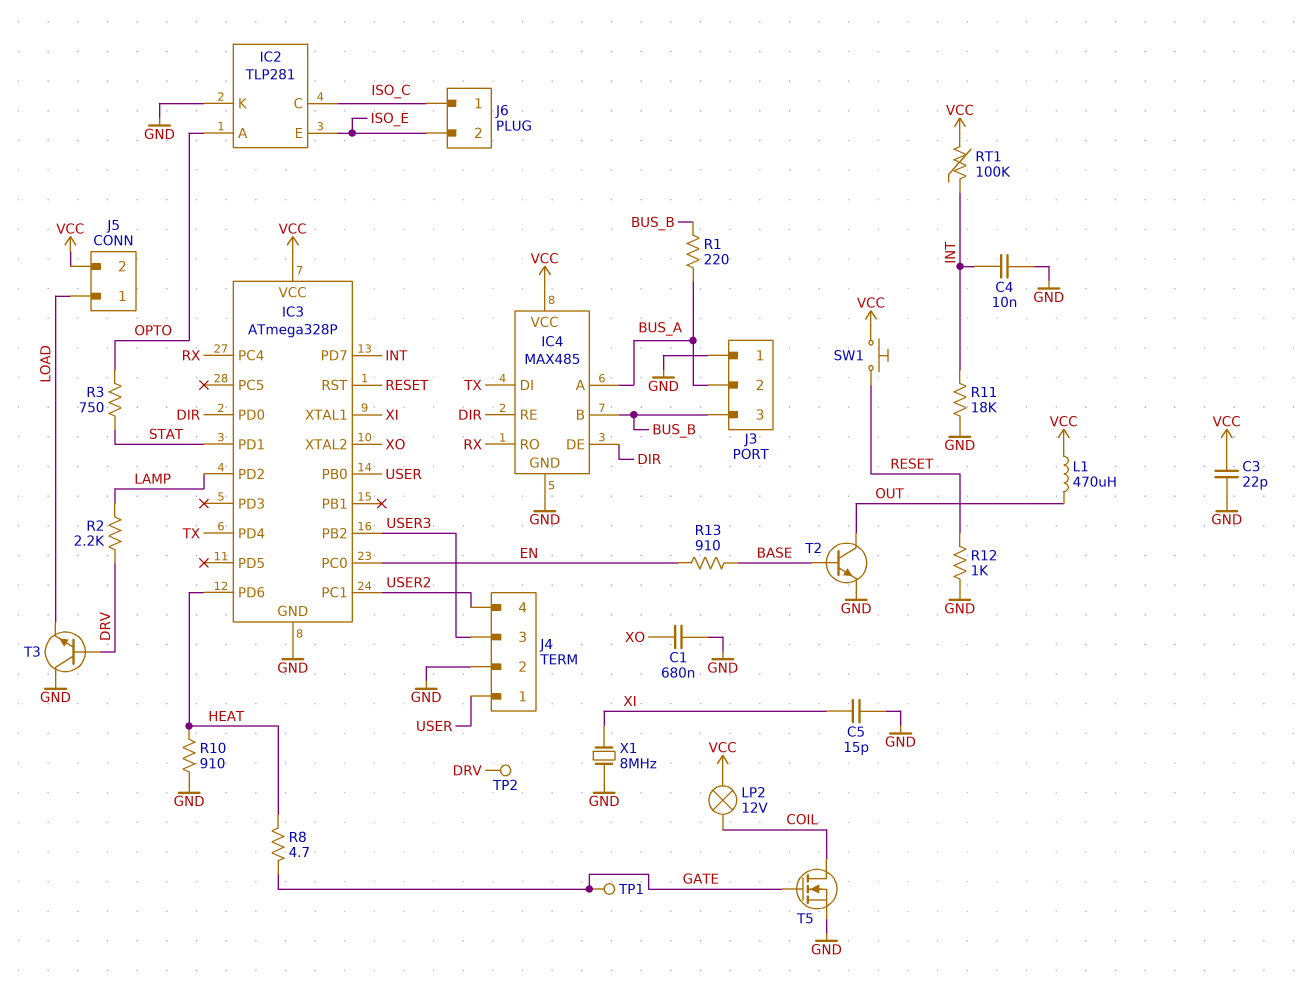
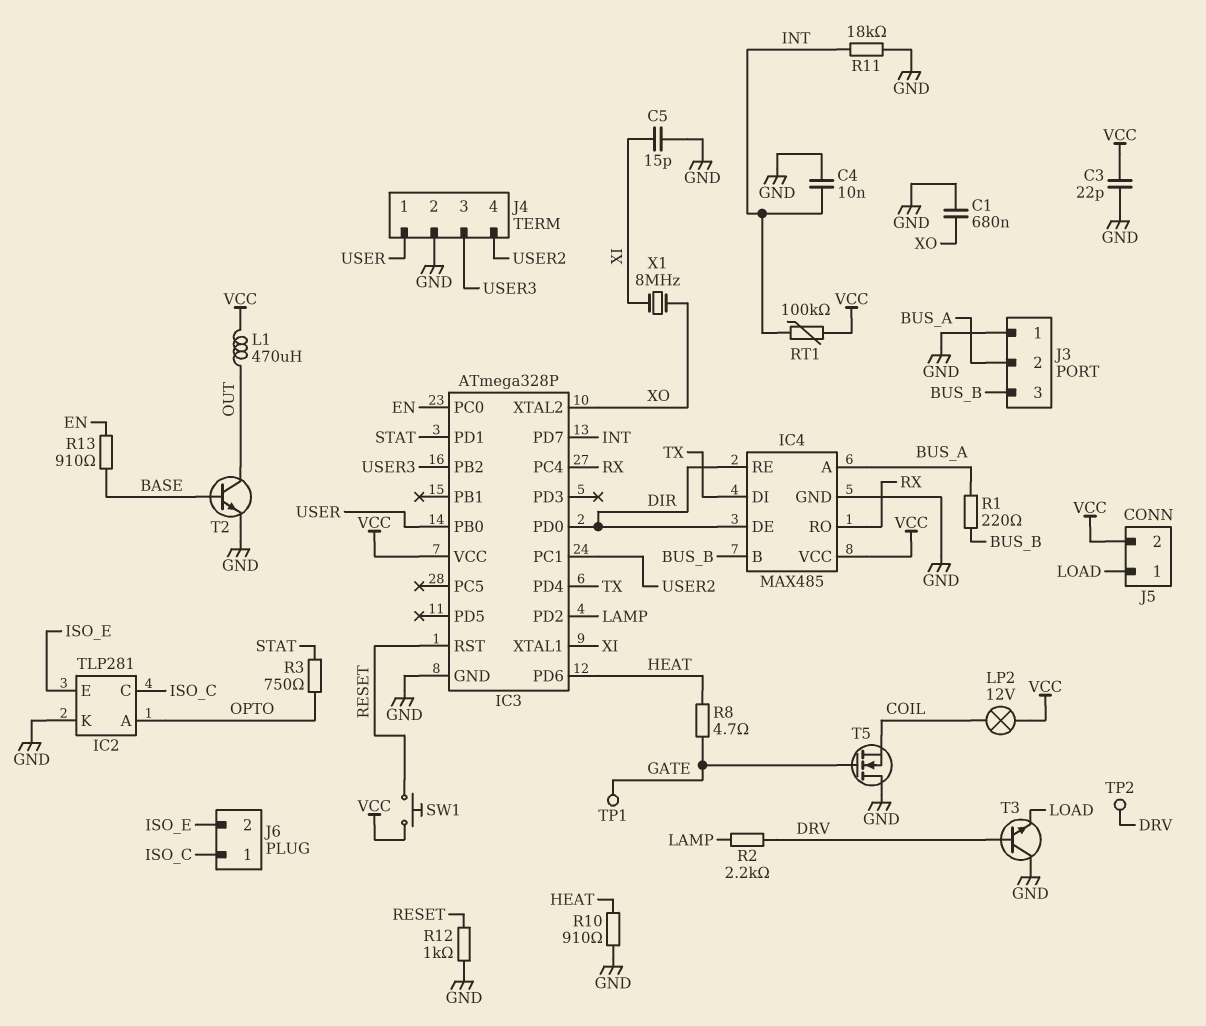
T5: NMOS (G GATE, D COIL, S GND) -> NMOS (G GATE, D GND, S COIL)
X1: 8MHz (GND, XI) -> 8MHz (XI, XO)

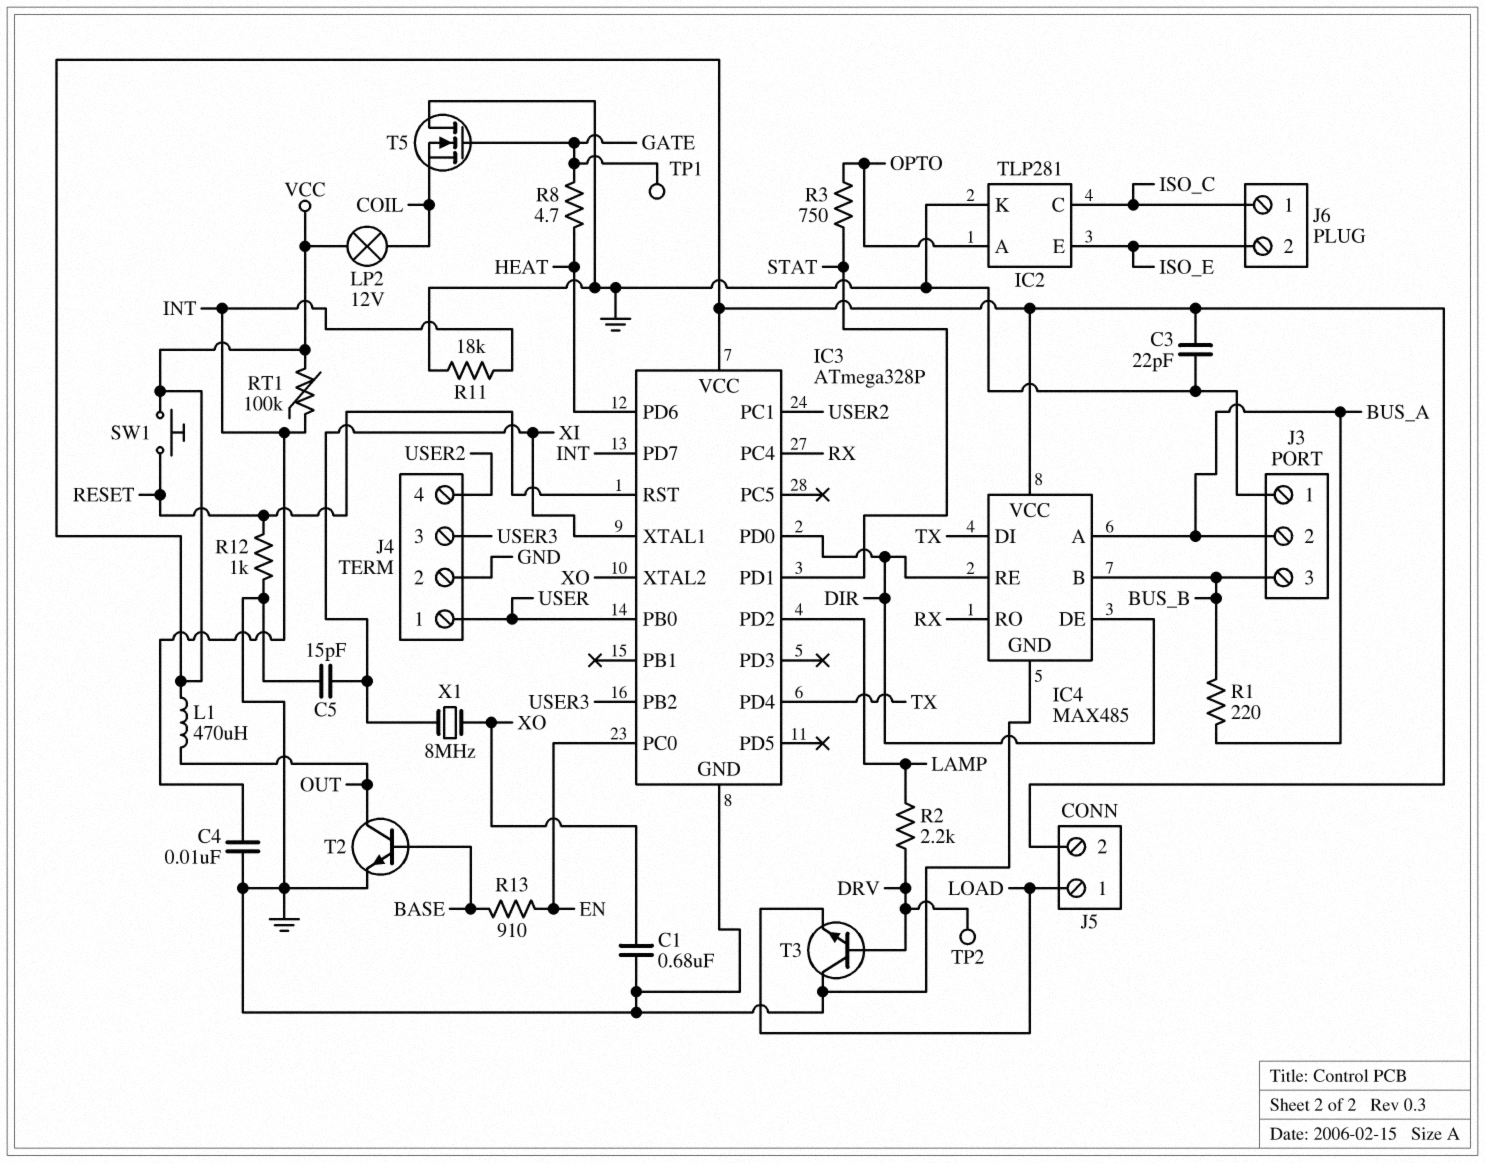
R10: 910 (GND, HEAT) -> none

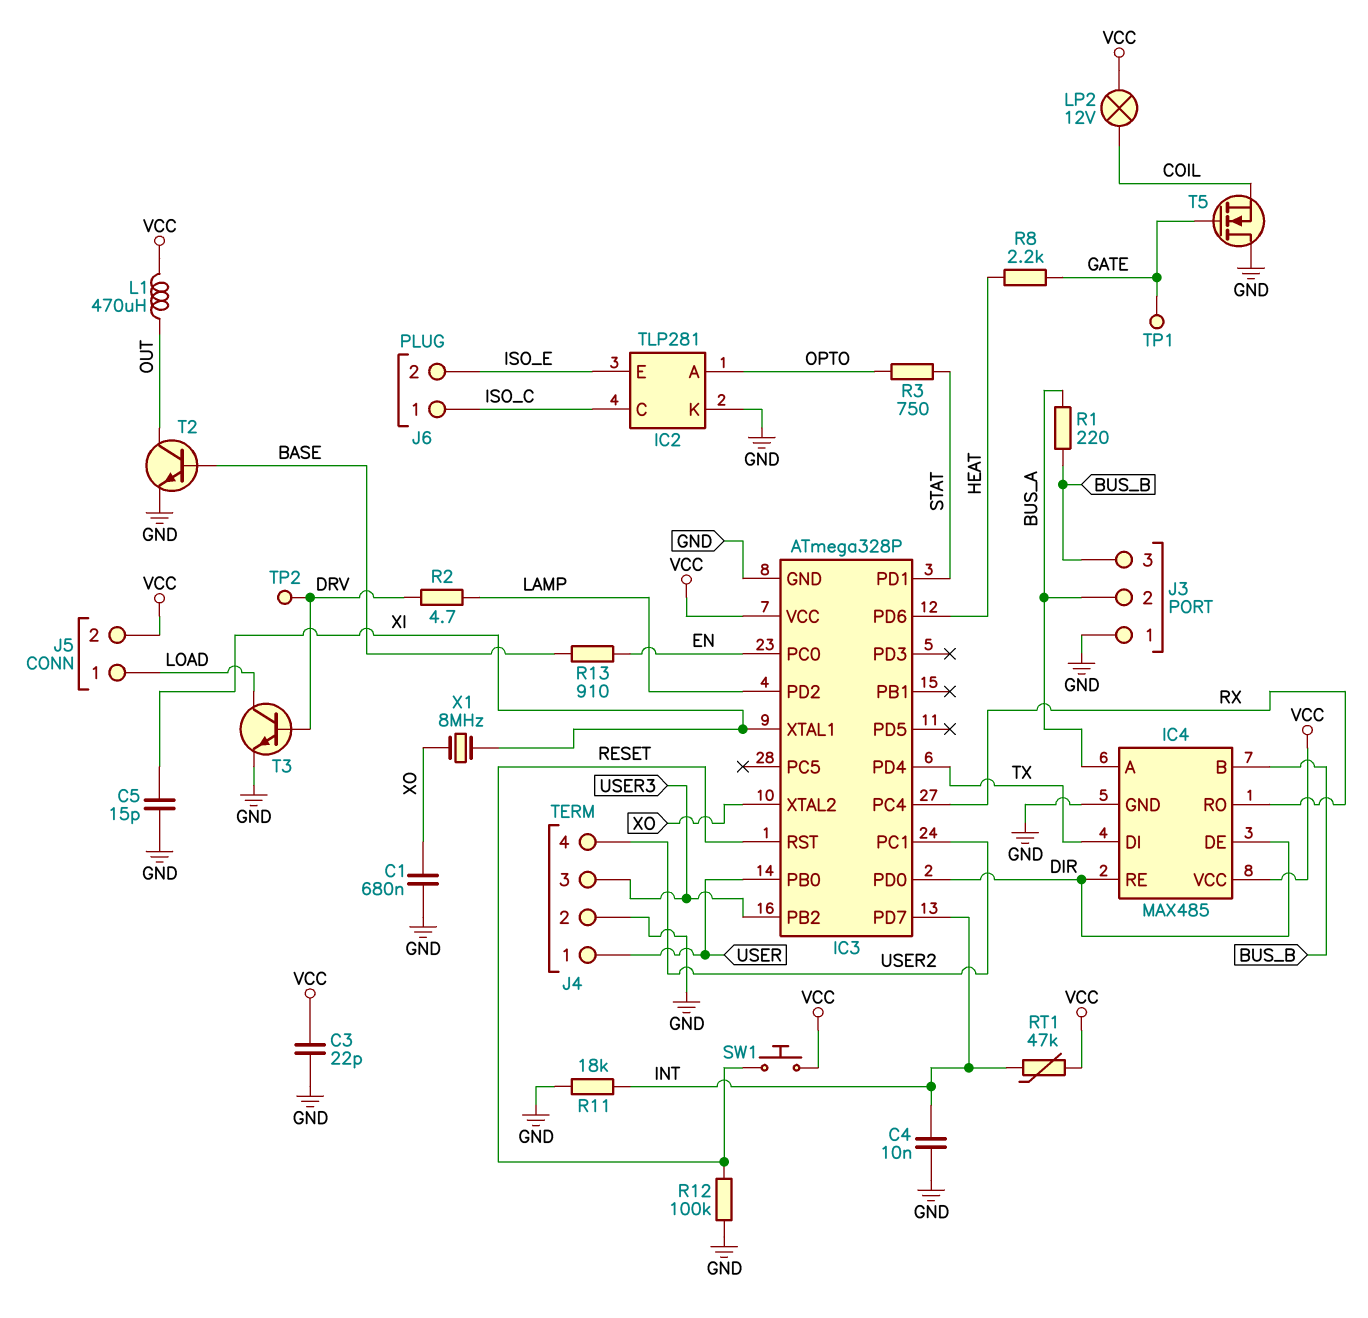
R2: 2.2k (DRV, LAMP) -> 4.7 (DRV, LAMP)
R8: 4.7 (GATE, HEAT) -> 2.2k (GATE, HEAT)
R12: 1k (GND, RESET) -> 100k (GND, RESET)
RT1: 100k (INT, VCC) -> 47k (INT, VCC)
T3: NPN (B DRV, C GND, E LOAD) -> NPN (B DRV, C LOAD, E GND)

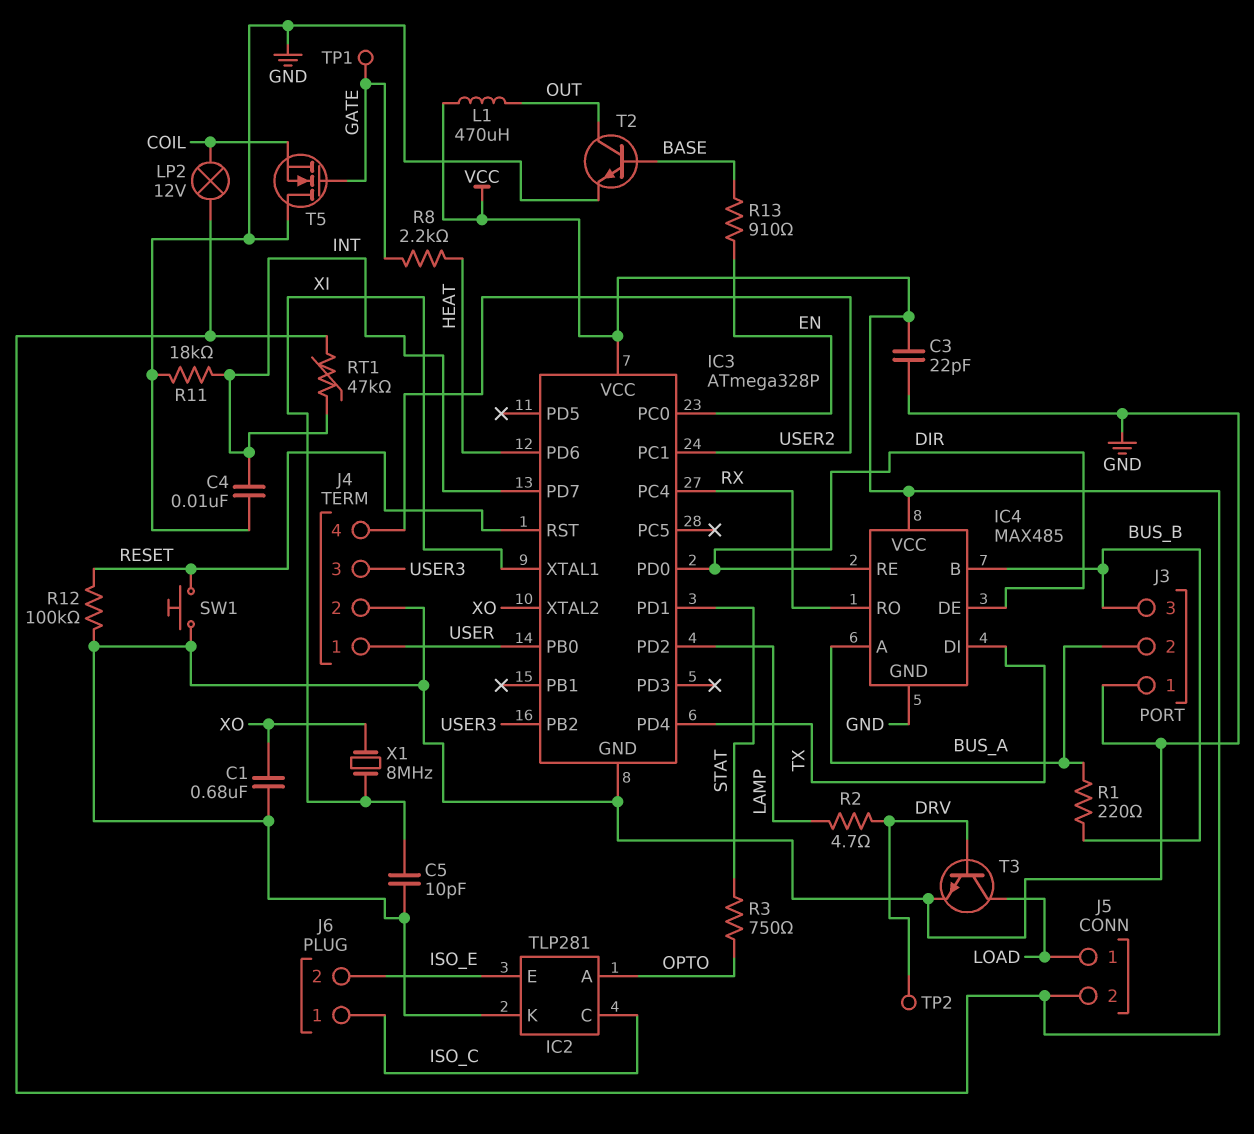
C5: 15pF (GND, XI) -> 10pF (GND, XI)
SW1: button (RESET, VCC) -> button (GND, RESET)

